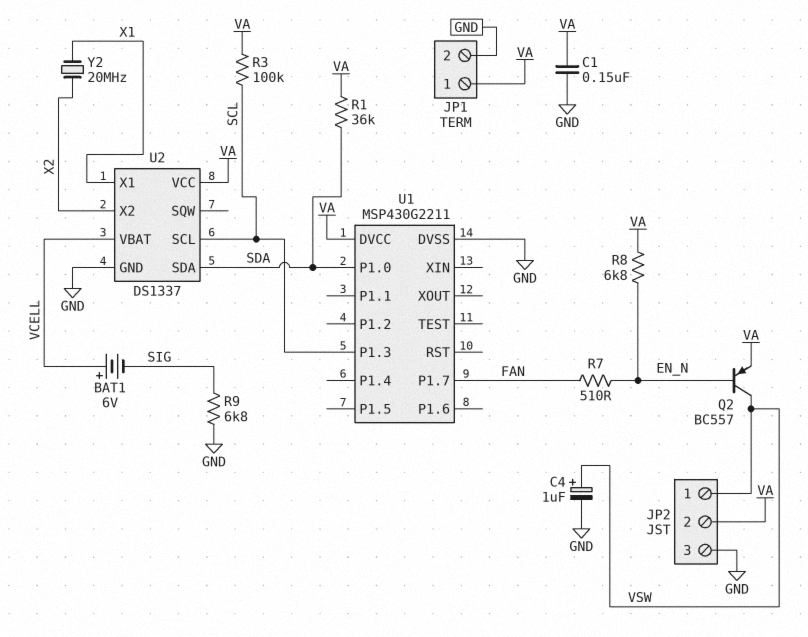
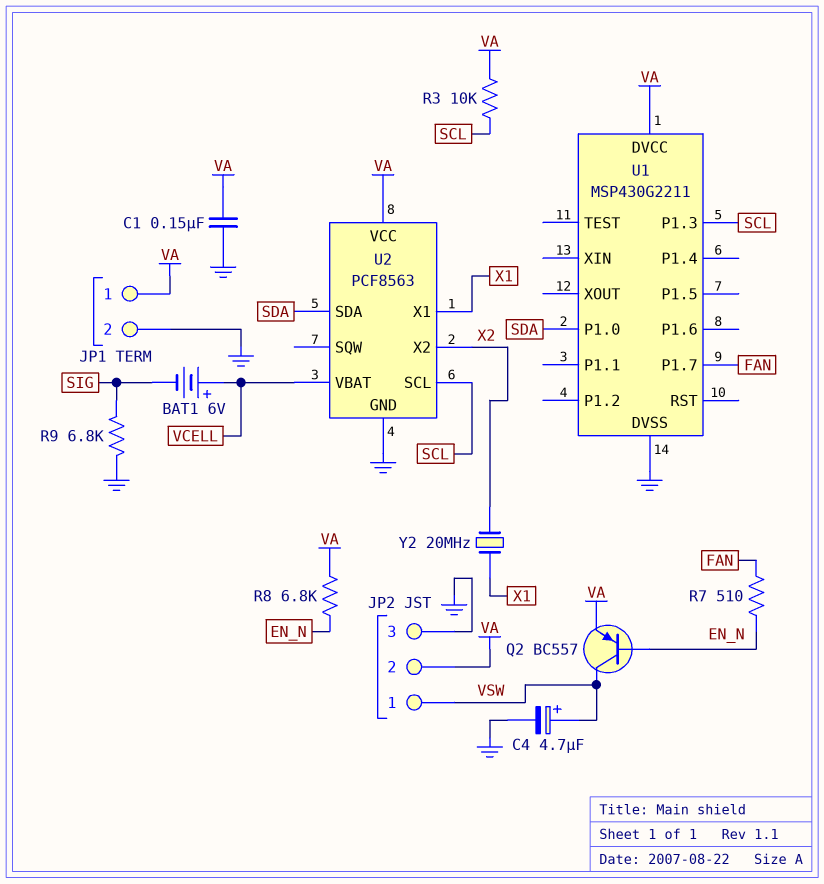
C4: 1uF (plus VSW, minus GND) -> 4.7uF (plus VSW, minus GND)
R1: 36k (SDA, VA) -> none
R3: 100k (SCL, VA) -> 10k (SCL, VA)
U2: DS1337 -> PCF8563

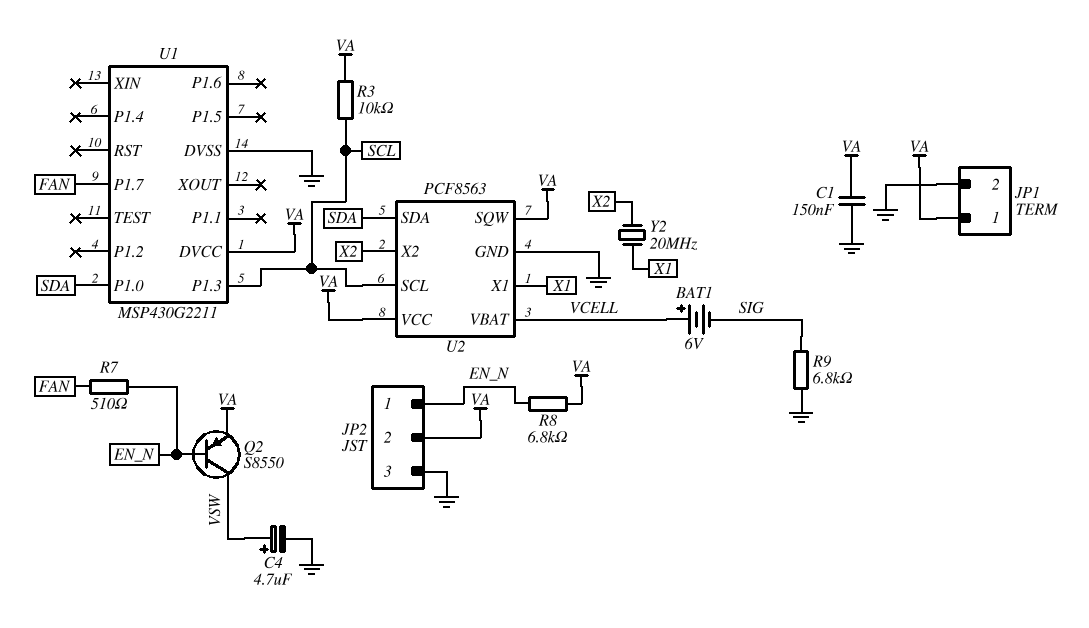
JP2 pin 1: VSW -> EN_N
Q2: PNP BC557 (B EN_N, C VSW, E VA) -> PNP S8550 (B EN_N, C VSW, E VA)
U2 pin SQW: none -> VA

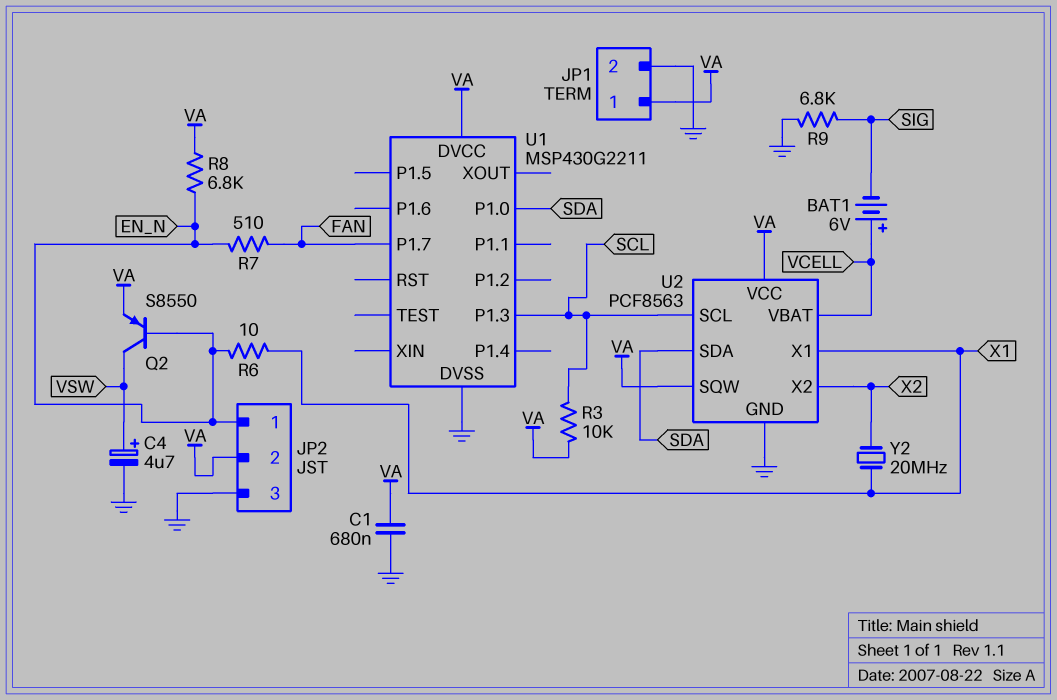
C1: 150nF (GND, VA) -> 680nF (GND, VA)
R6: none -> 10 (EN_N, X1)

